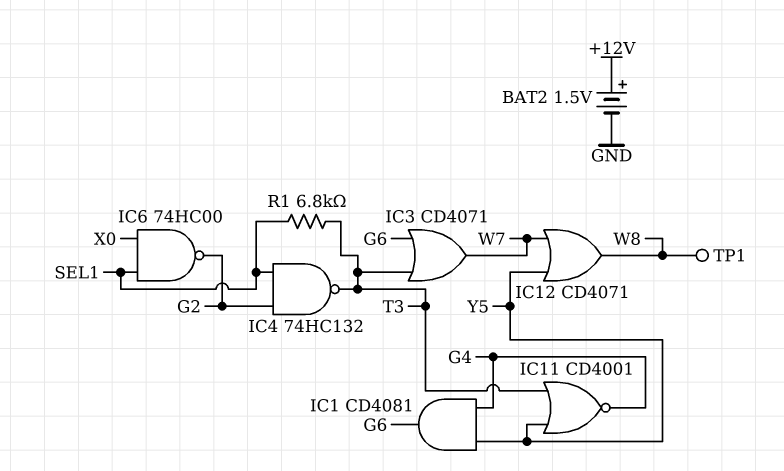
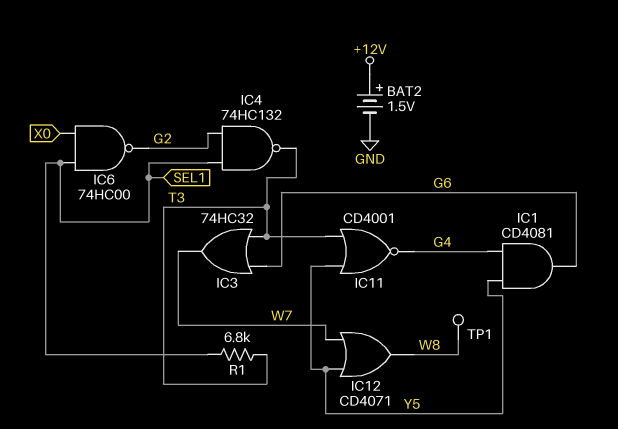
IC3: OR CD4071 (in G6, in T3, out W7) -> OR 74HC32 (in G6, in T3, out W7)

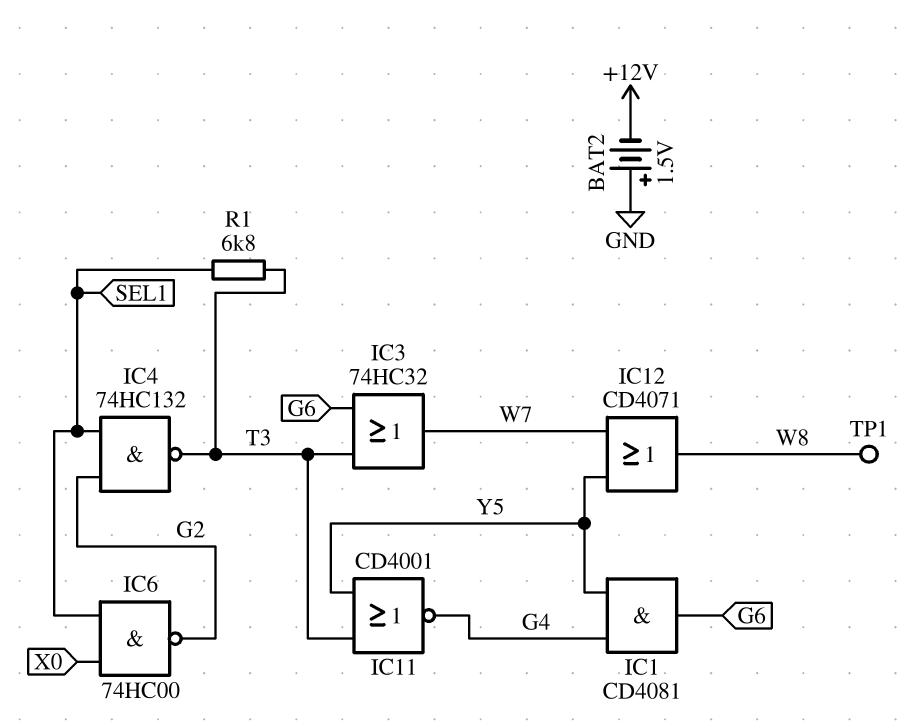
BAT2: 1.5V (plus +12V, minus GND) -> 1.5V (plus GND, minus +12V)

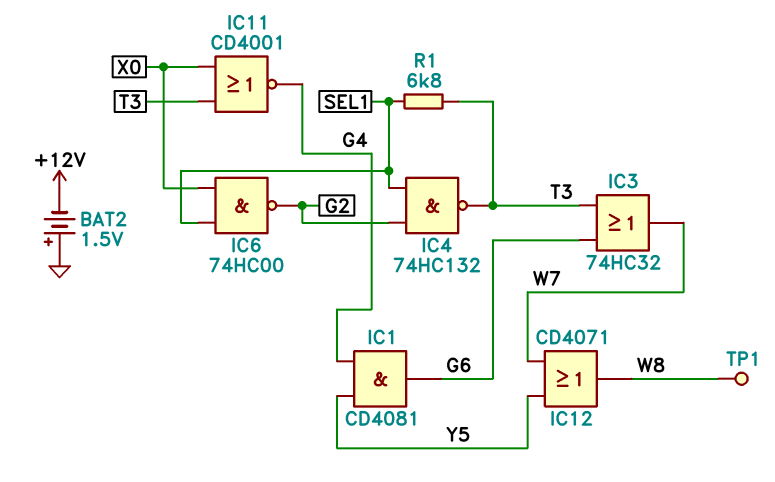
IC11: NOR CD4001 (in T3, in Y5, out G4) -> NOR CD4001 (in T3, in X0, out G4)

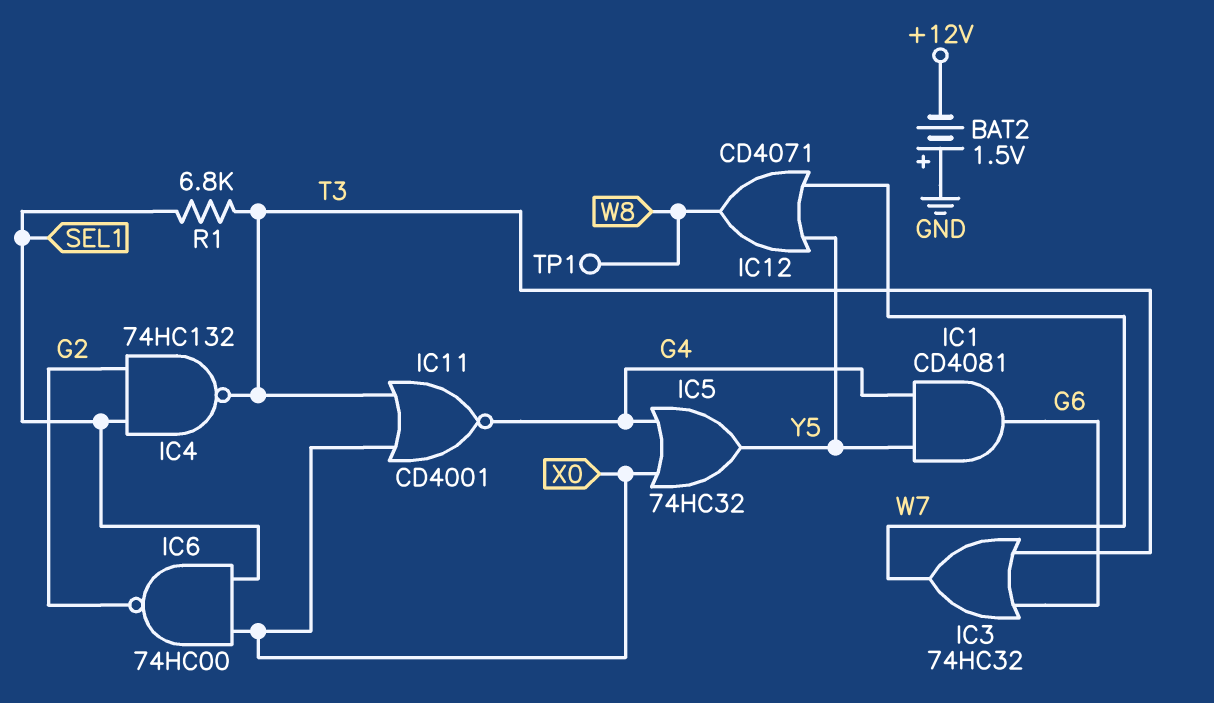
IC5: none -> OR 74HC32 (in G4, in X0, out Y5)

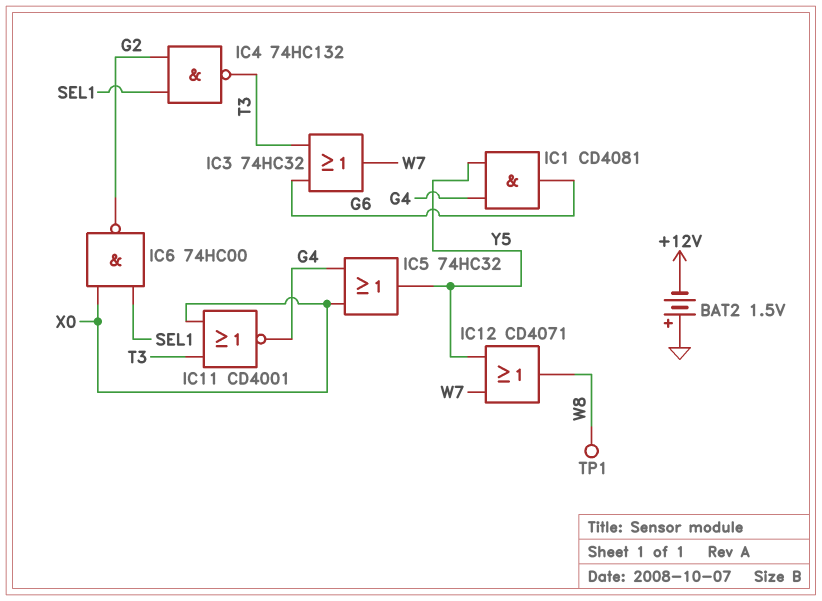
R1: 6.8k (SEL1, T3) -> none

